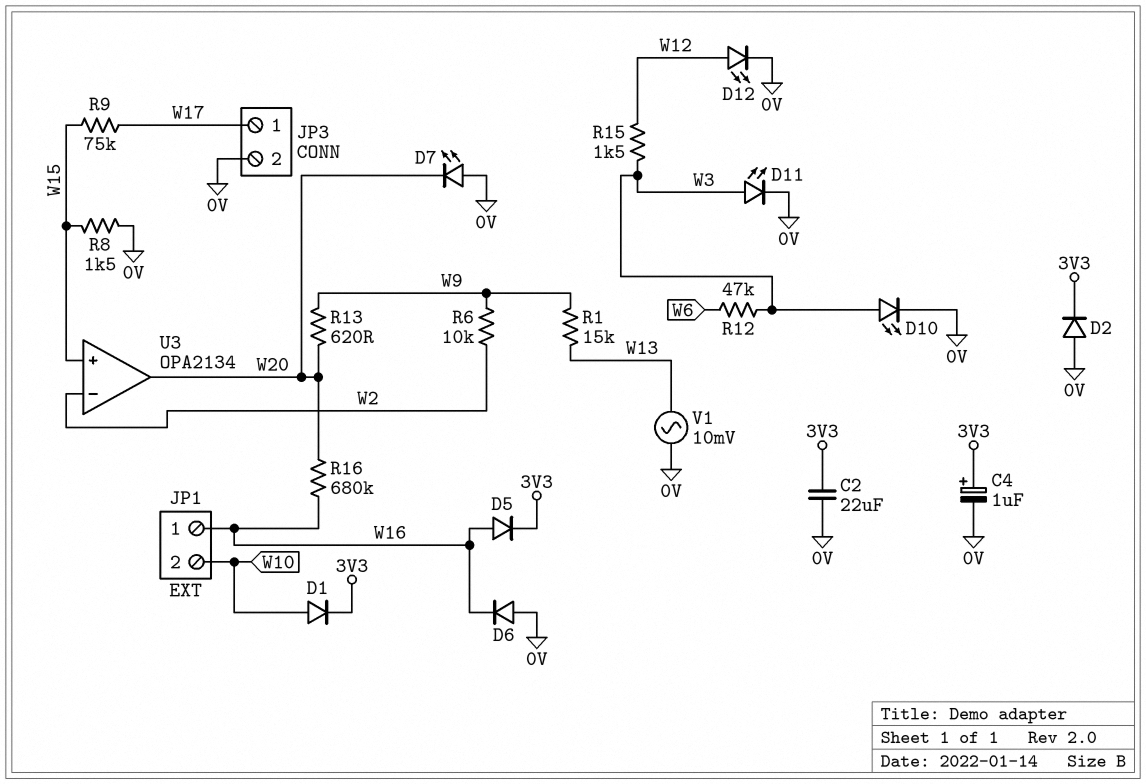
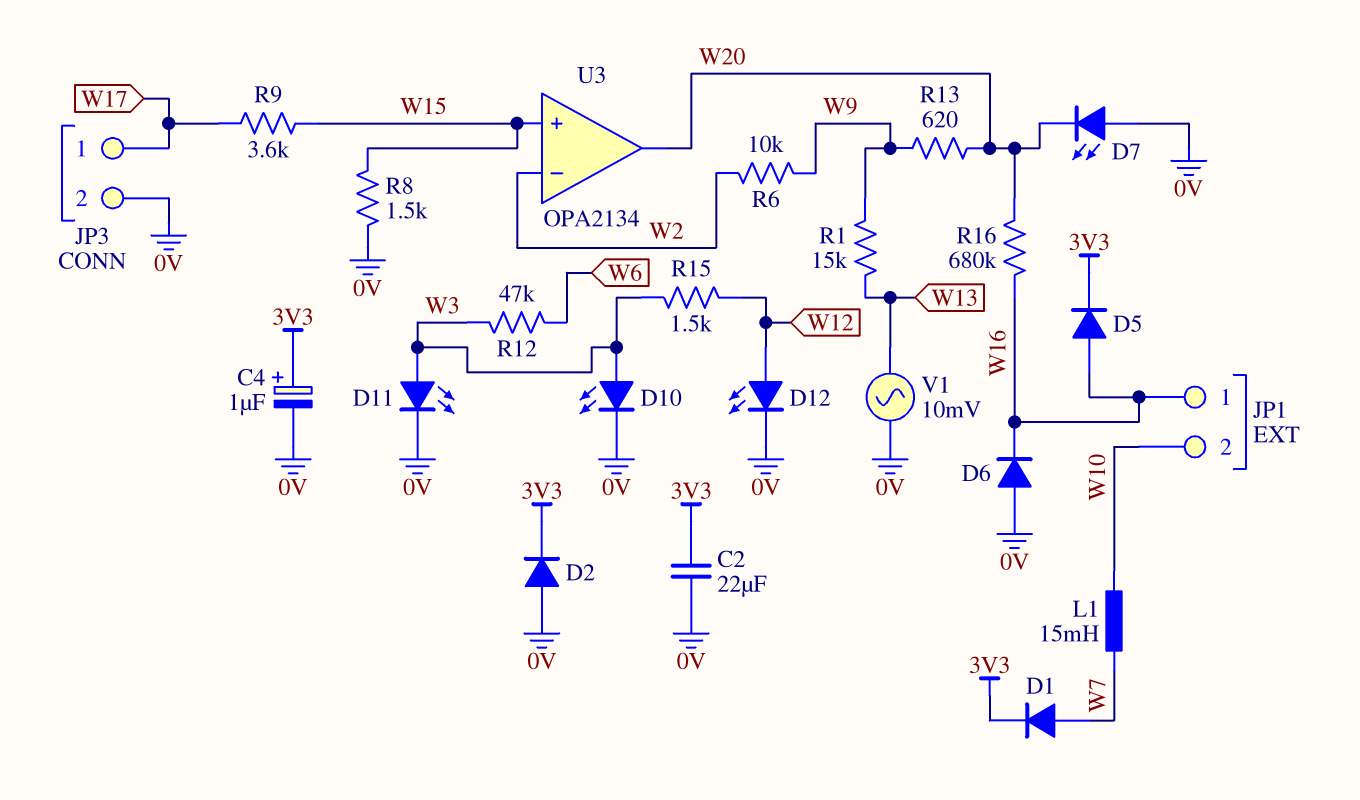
D1: diode (A W10, K 3V3) -> diode (A W7, K 3V3)
L1: none -> 15mH (W7, W10)
R9: 75k (W15, W17) -> 3.6k (W15, W17)

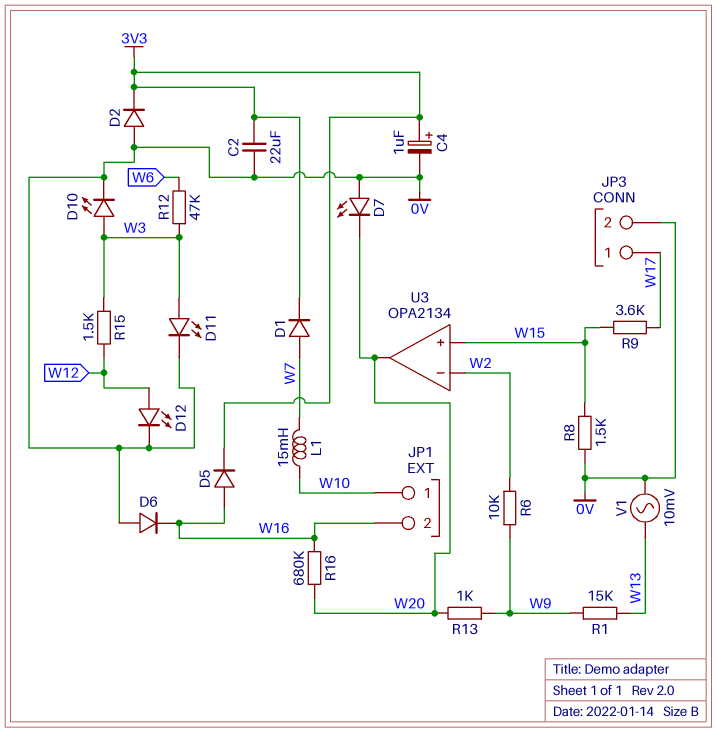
JP1 pin 1: W16 -> W10
JP1 pin 2: W10 -> W16
R13: 620 (W9, W20) -> 1k (W9, W20)

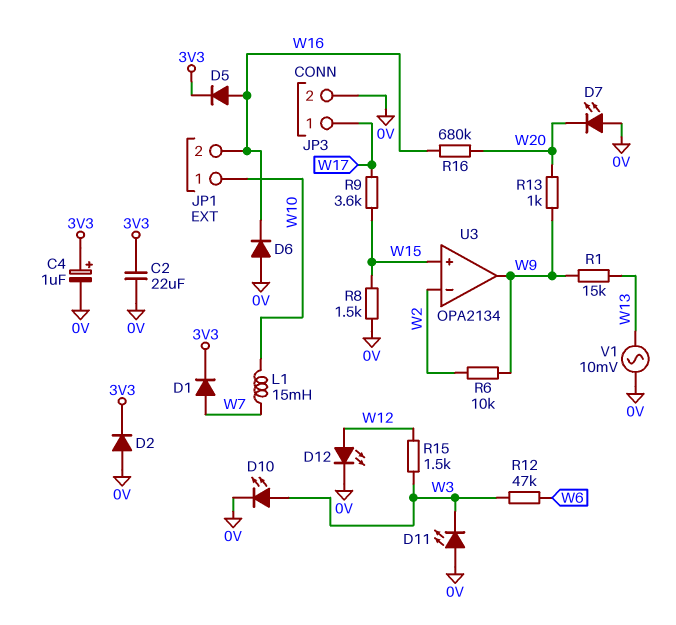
D11: LED (A W3, K 0V) -> LED (A 0V, K W3)
U3 pin out: W20 -> W9

